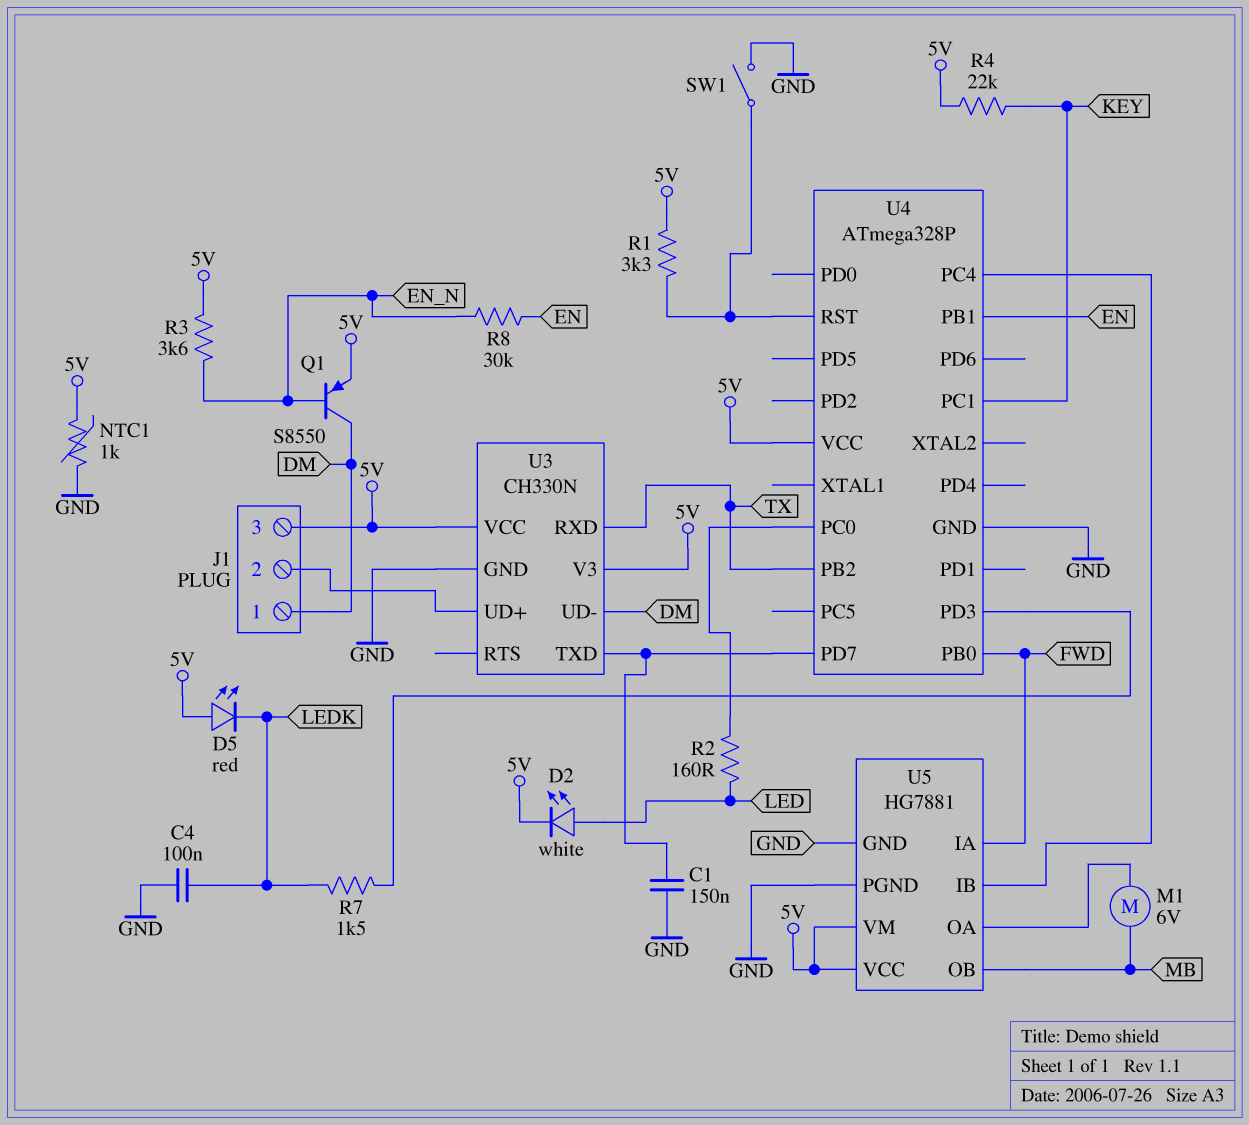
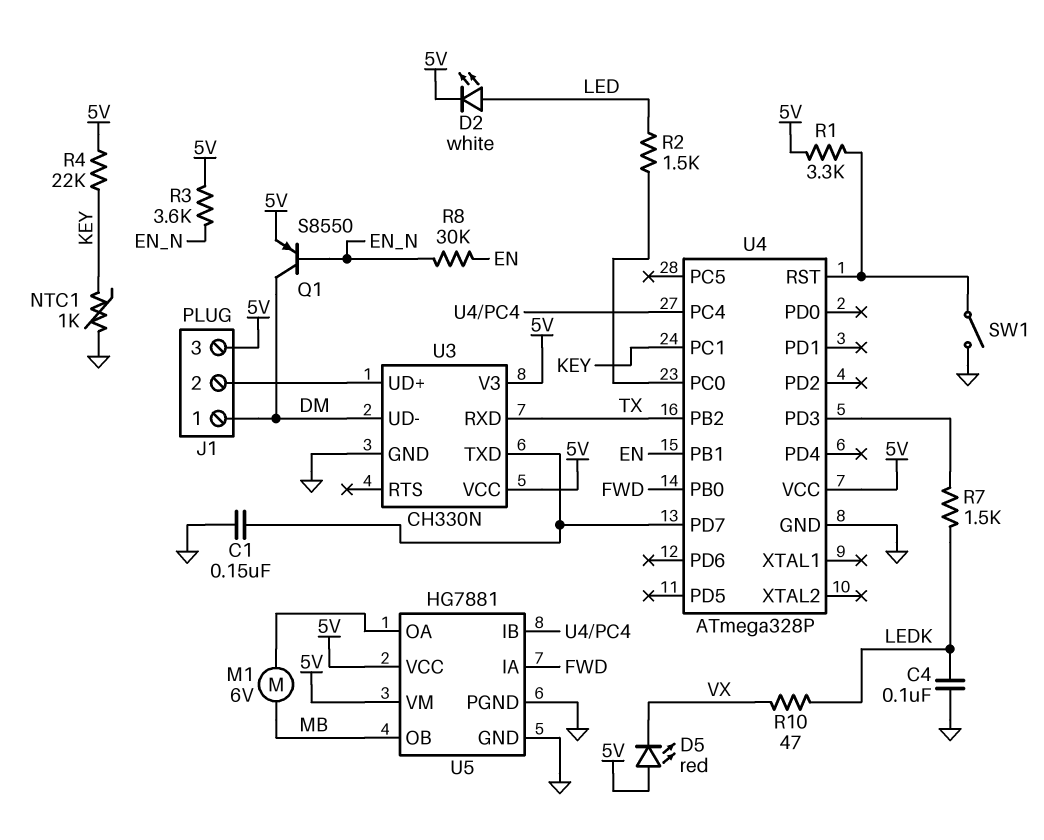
D5: LED red (A 5V, K LEDK) -> LED red (A 5V, K VX)
NTC1: 1k (5V, GND) -> 1k (GND, KEY)
R2: 160 (LED, U4/PC0) -> 1.5k (LED, U4/PC0)
R10: none -> 47 (LEDK, VX)

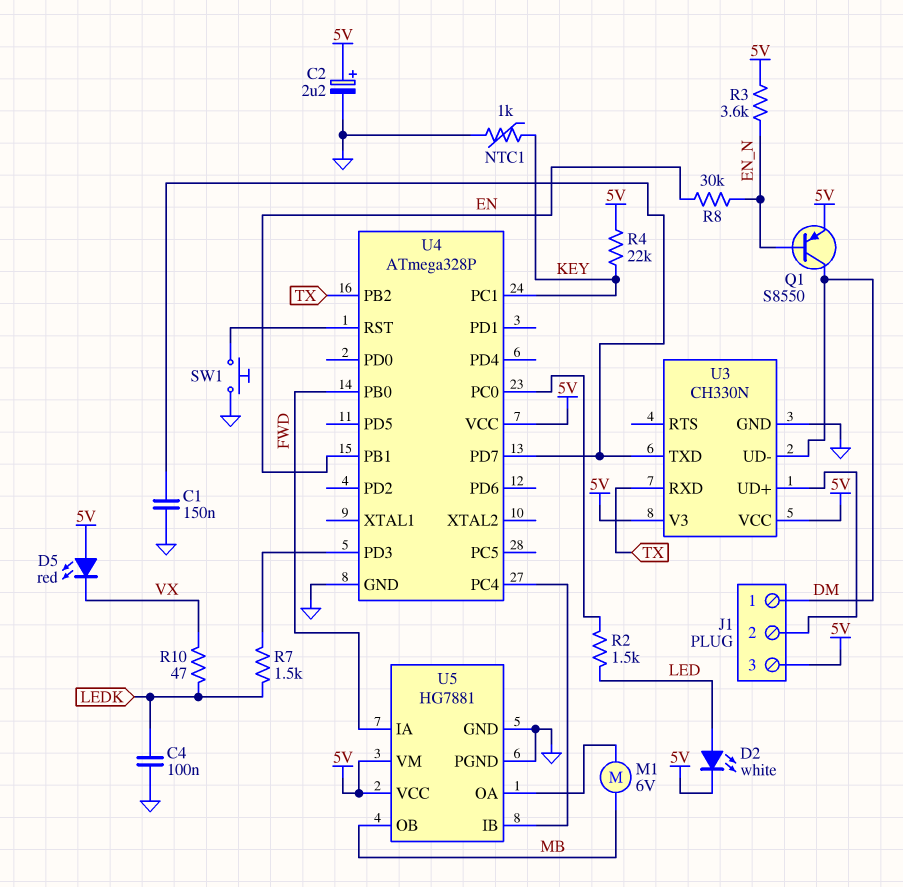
C2: none -> 2.2uF (plus 5V, minus GND)
R1: 3.3k (5V, U4/RST) -> none
SW1: switch (GND, U4/RST) -> button (GND, U4/RST)

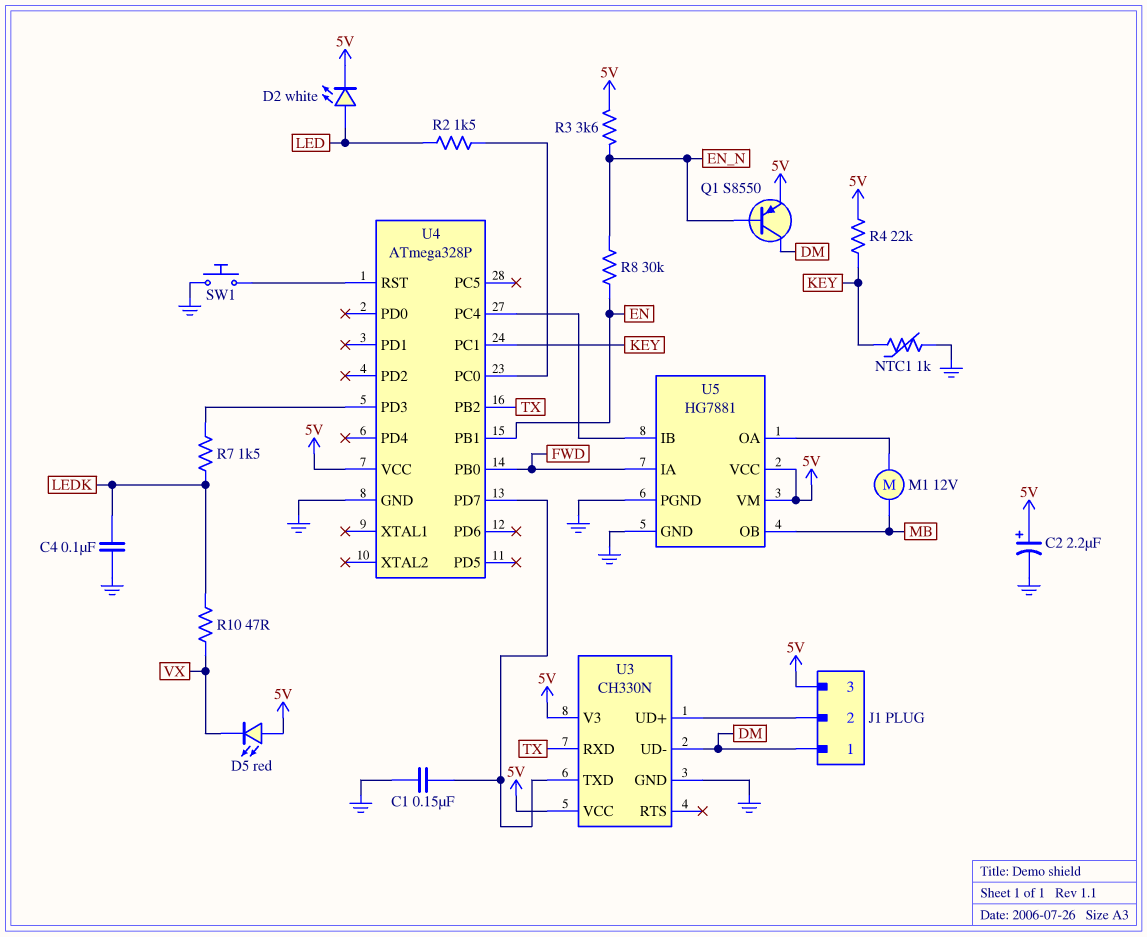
M1: motor 6V (MB, U5/OA) -> motor 12V (MB, U5/OA)

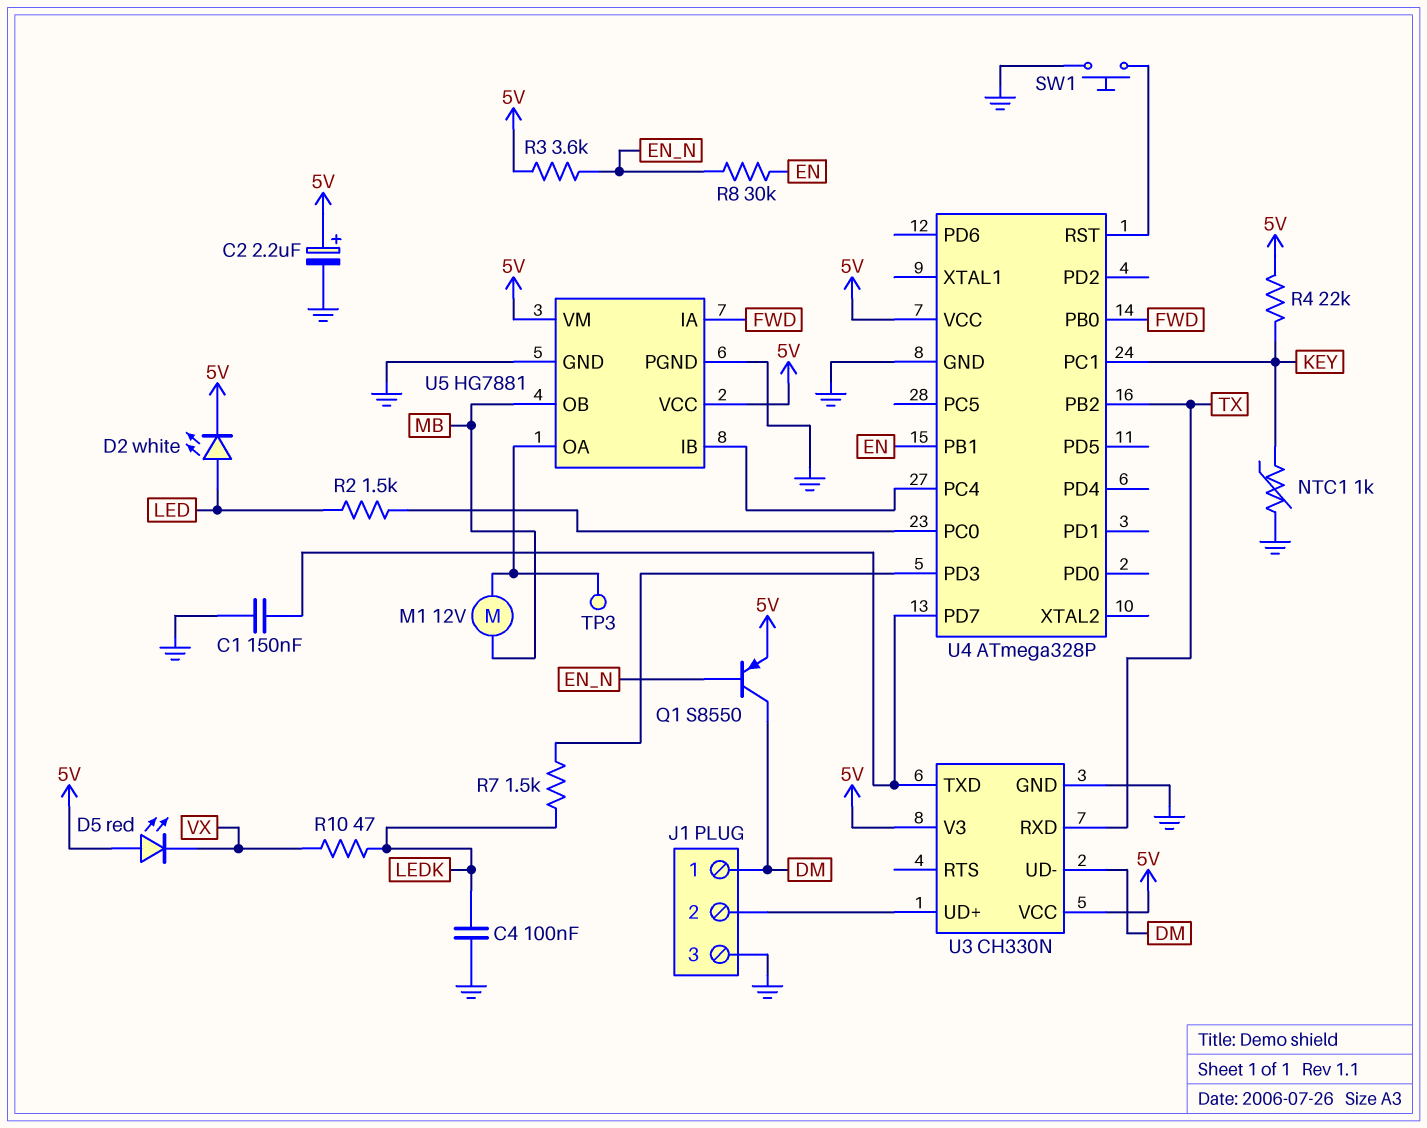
J1 pin 3: 5V -> GND
TP3: none -> test point (U5/OA)

